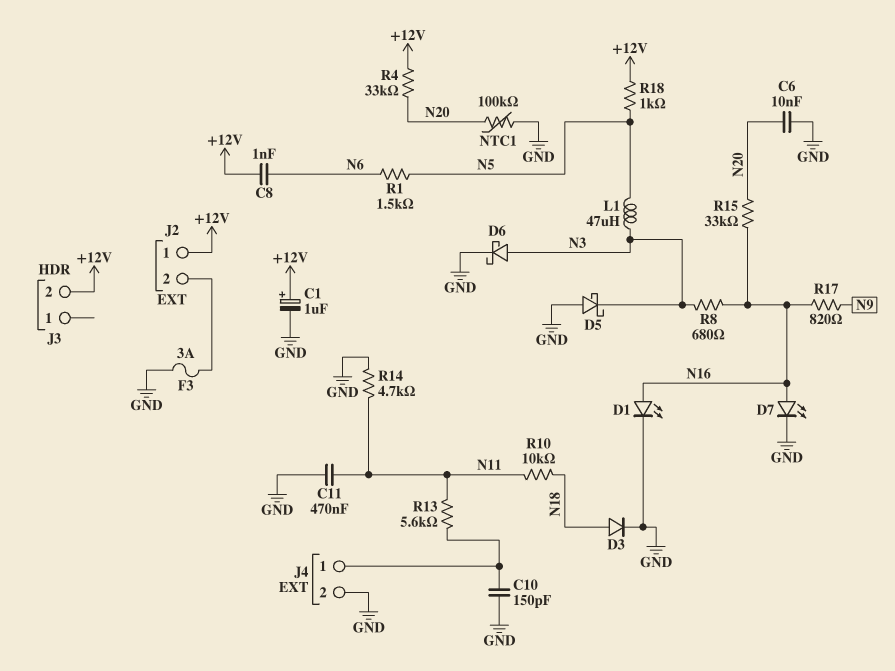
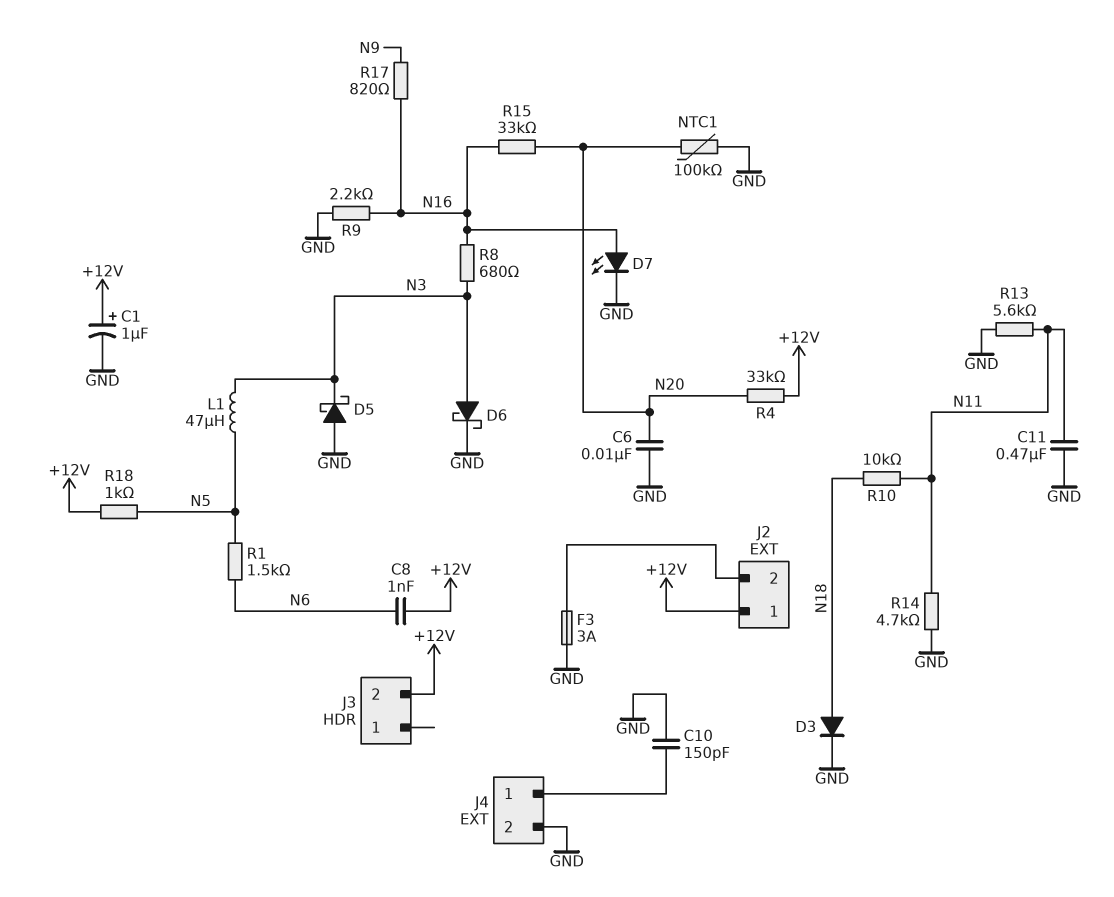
D1: LED (A N16, K GND) -> none
R9: none -> 2.2k (GND, N16)
R13: 5.6k (J4/1, N11) -> 5.6k (GND, N11)

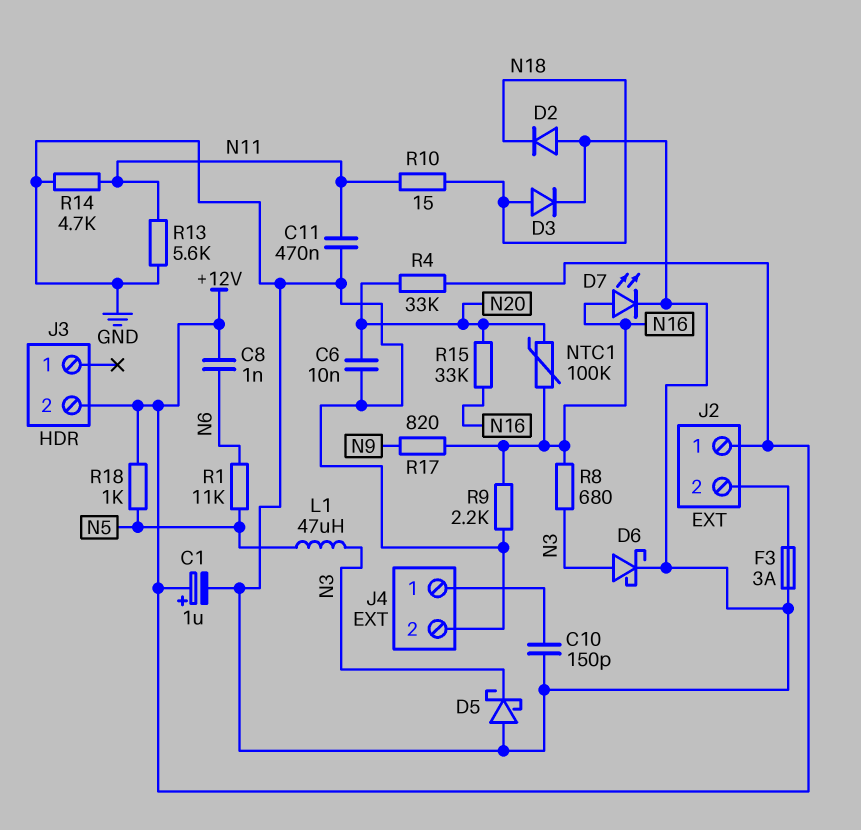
D2: none -> diode (A GND, K N18)
NTC1: 100k (GND, N20) -> 100k (N16, N20)
R1: 1.5k (N5, N6) -> 11k (N5, N6)
R10: 10k (N11, N18) -> 15 (N11, N18)

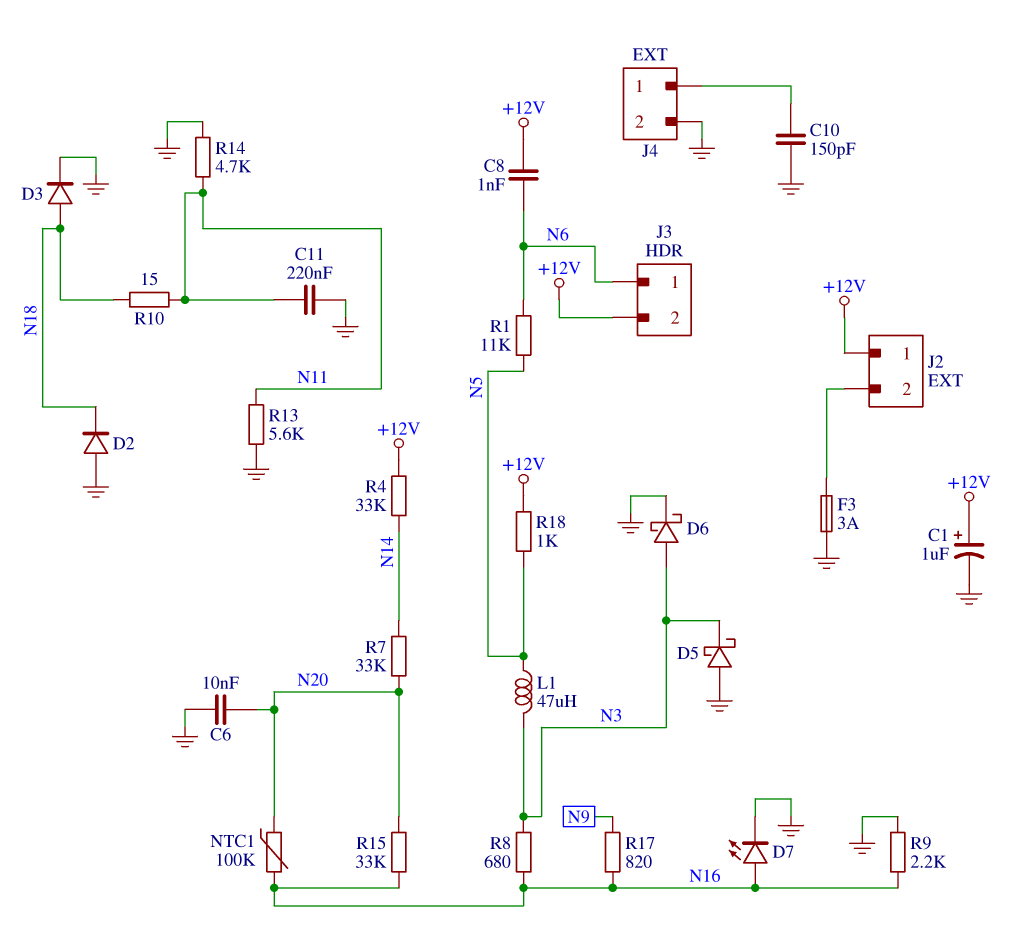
C11: 470nF (GND, N11) -> 220nF (GND, N11)
J3 pin 1: none -> N6
R4: 33k (+12V, N20) -> 33k (+12V, N14)
R7: none -> 33k (N14, N20)

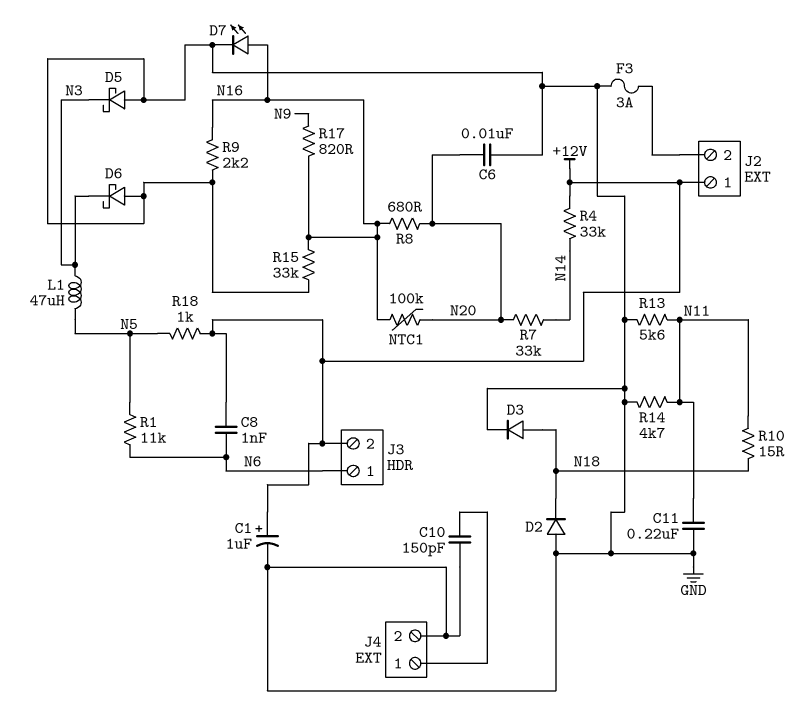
D6: schottky (A N3, K GND) -> schottky (A GND, K N3)
R8: 680 (N3, N16) -> 680 (N16, N20)
R15: 33k (N16, N20) -> 33k (GND, N16)

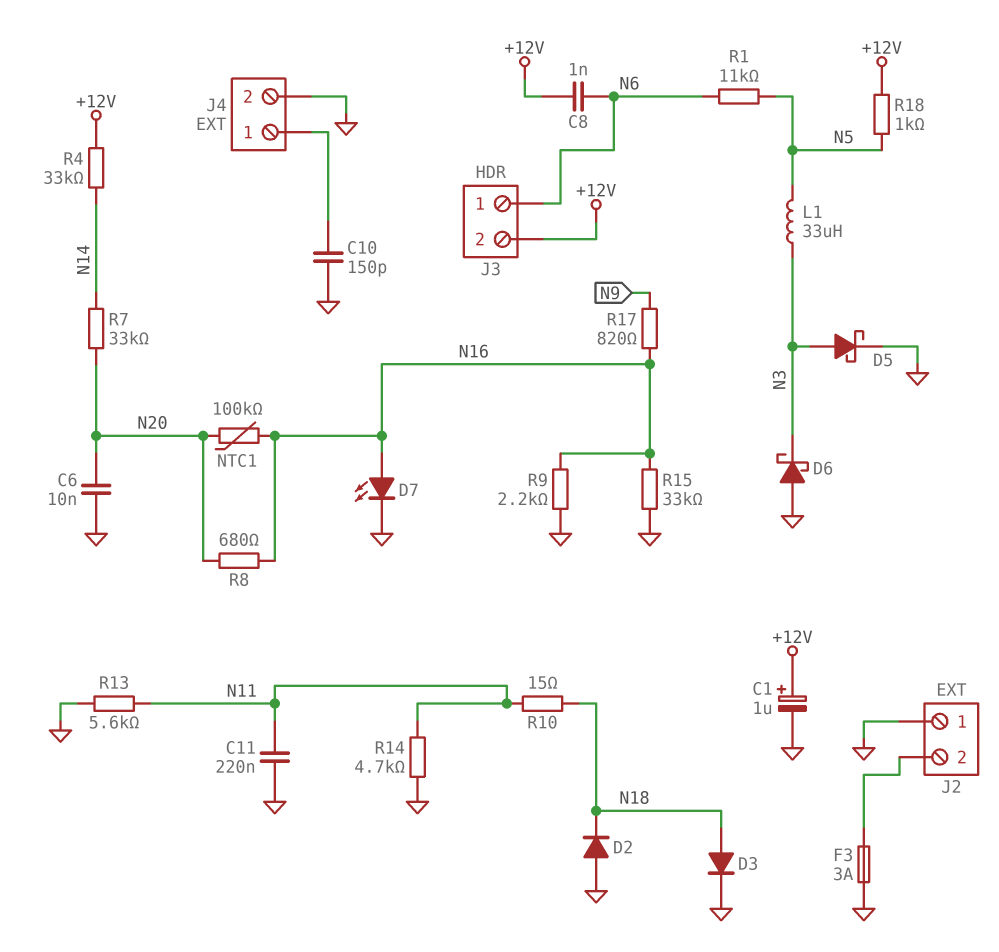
D5: schottky (A GND, K N3) -> schottky (A N3, K GND)
J2 pin 1: +12V -> GND
L1: 47uH (N3, N5) -> 33uH (N3, N5)

